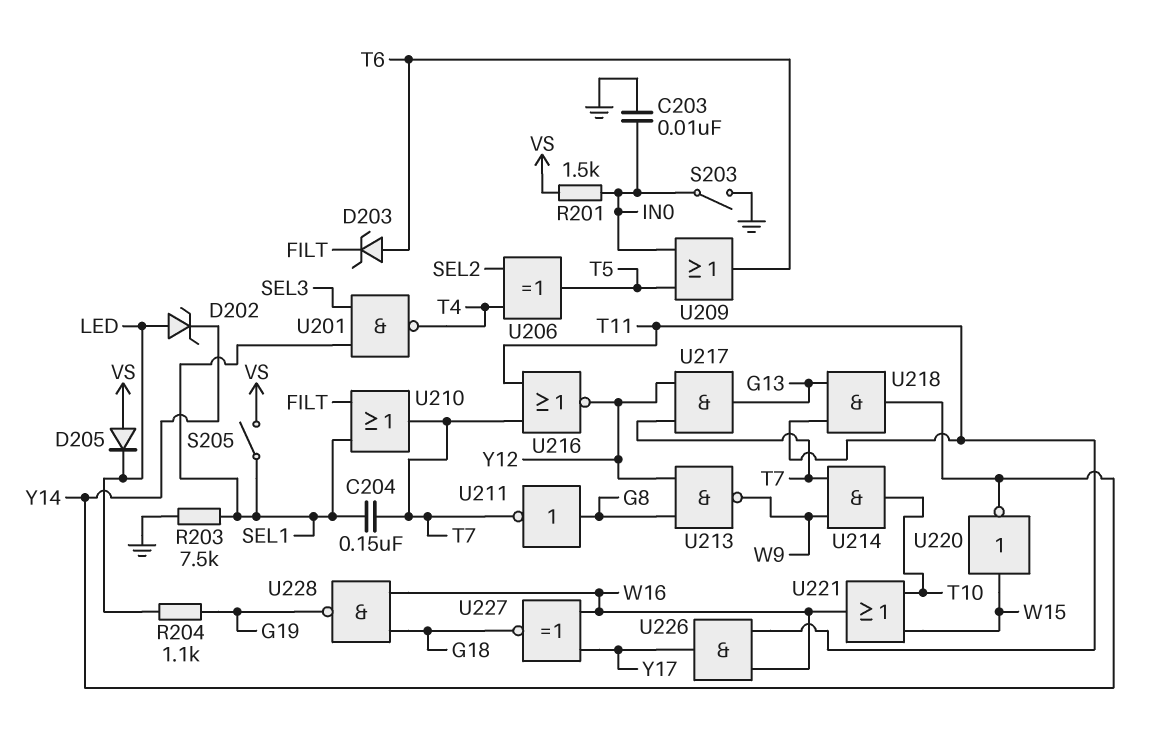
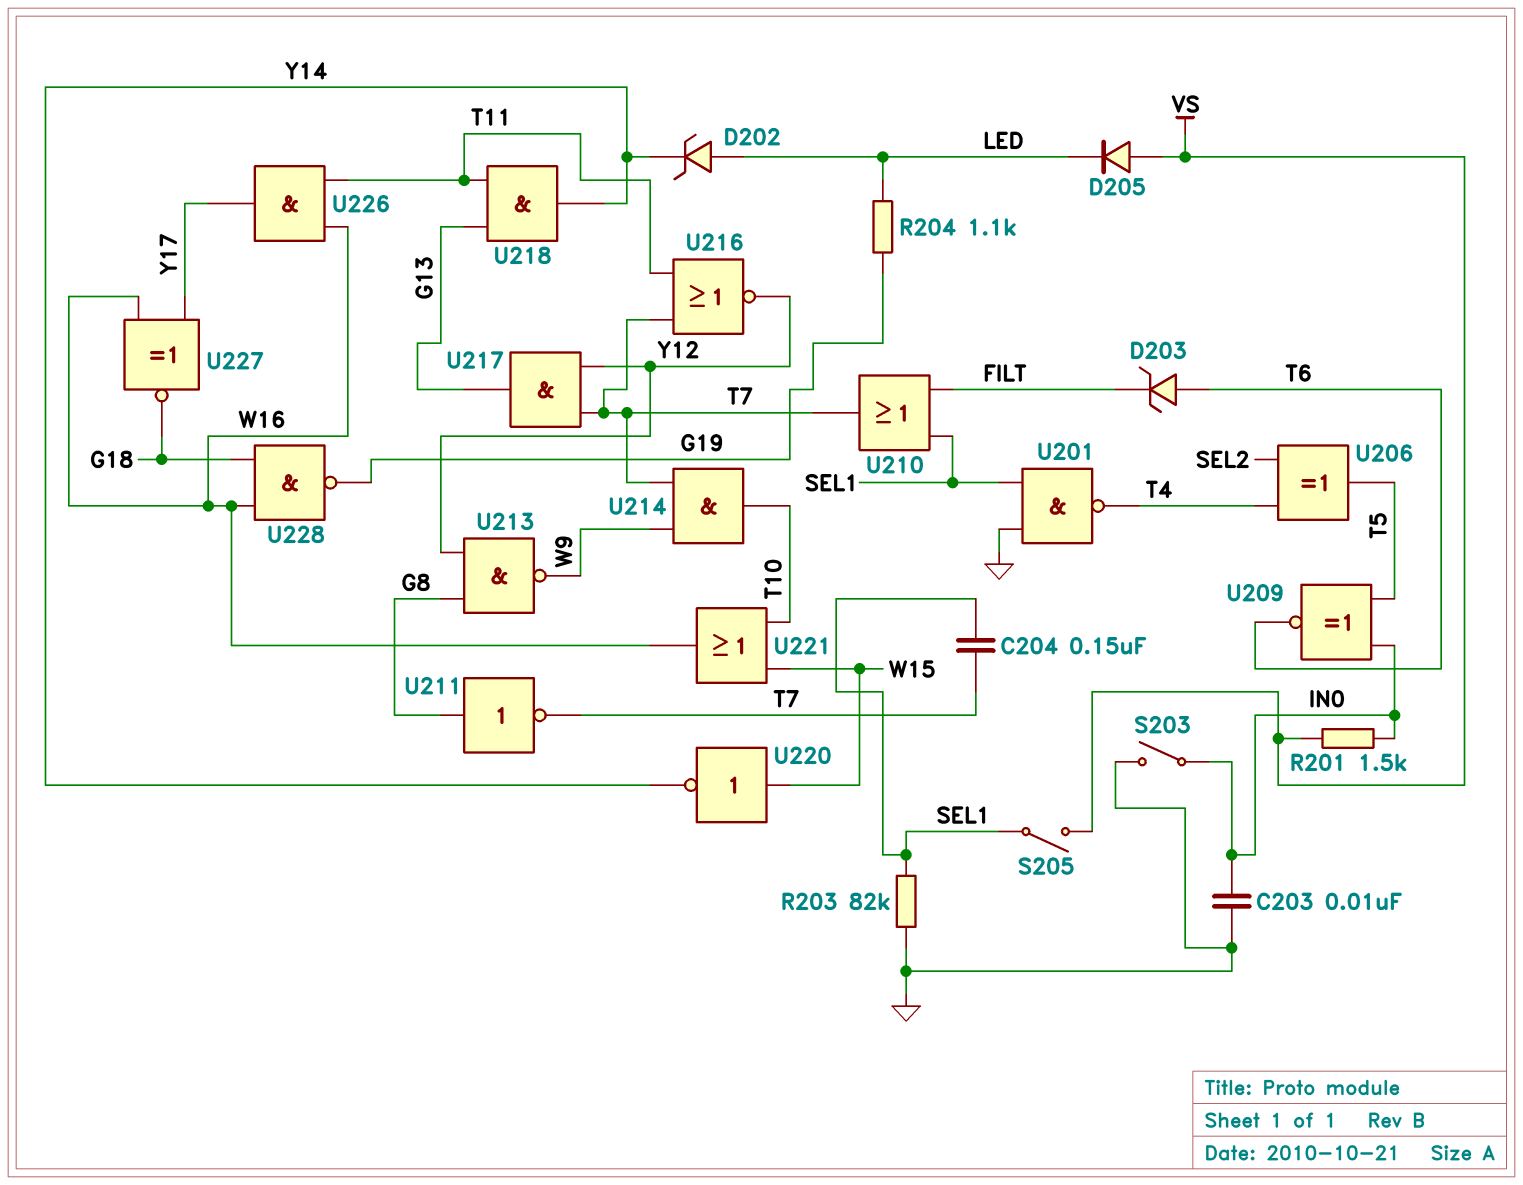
R203: 7.5k (GND, SEL1) -> 82k (GND, SEL1)
U201: NAND (in SEL1, in SEL3, out T4) -> NAND (in GND, in SEL1, out T4)
U209: OR (in IN0, in T5, out T6) -> XNOR (in IN0, in T5, out T6)

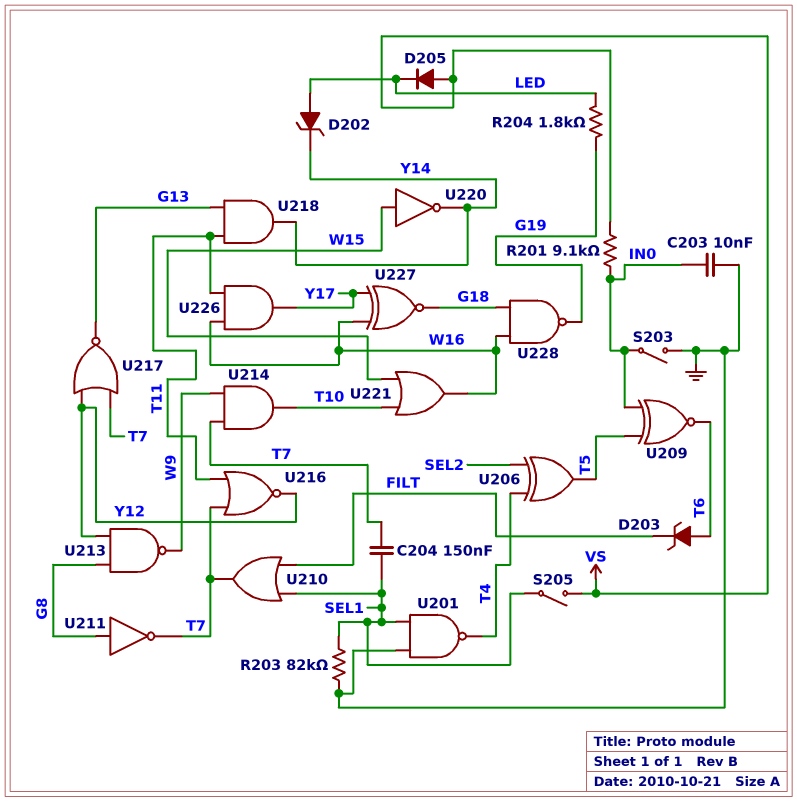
R201: 1.5k (IN0, VS) -> 9.1k (IN0, VS)
R204: 1.1k (G19, LED) -> 1.8k (G19, LED)
U217: AND (in T7, in Y12, out G13) -> NOR (in T7, in Y12, out G13)

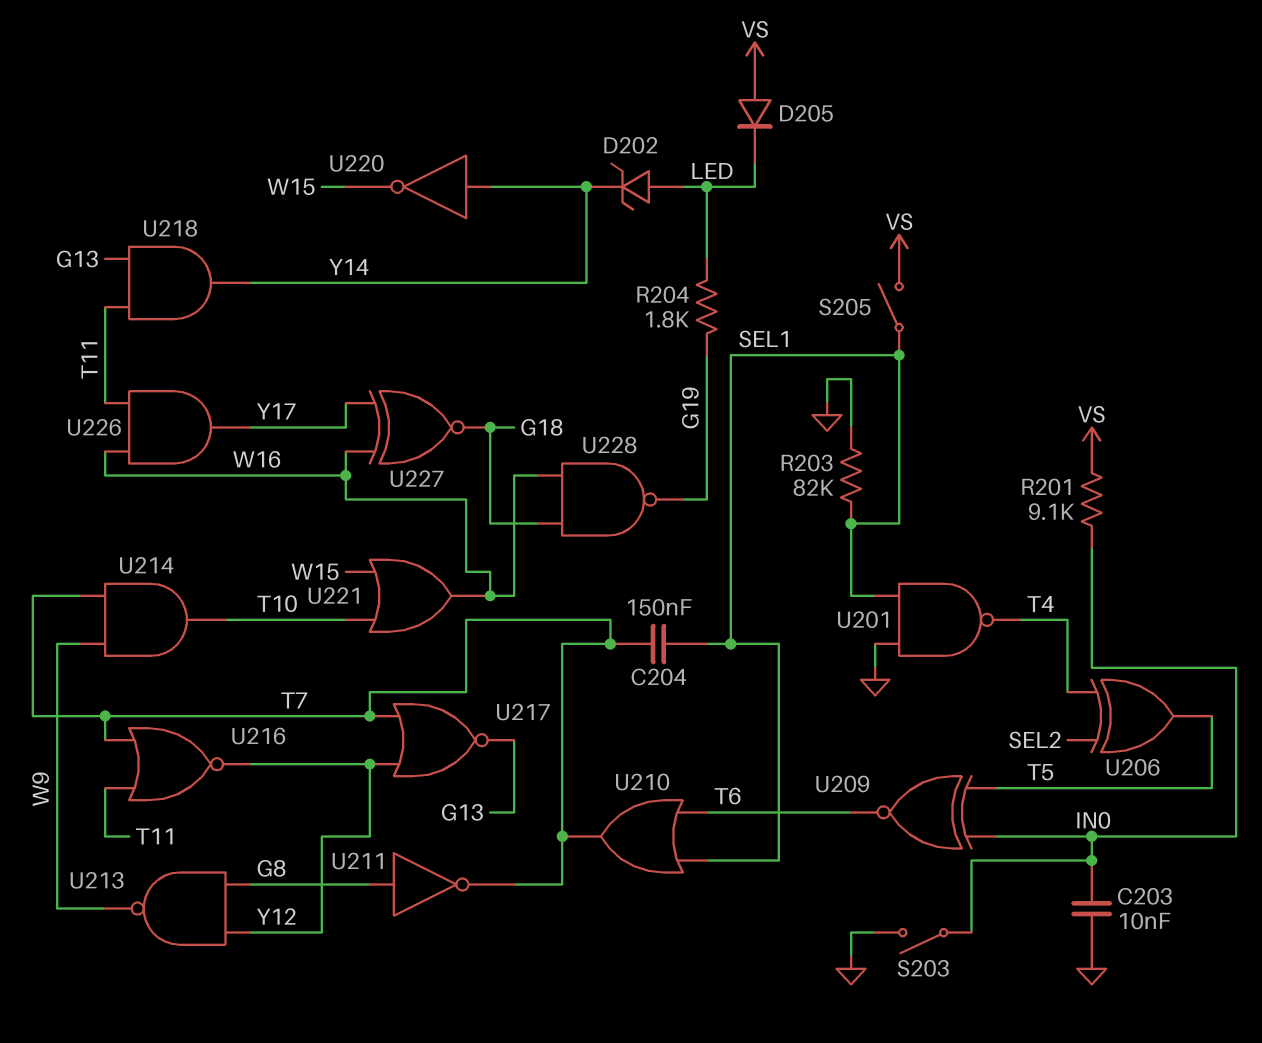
D203: zener (A T6, K FILT) -> none
U210: OR (in FILT, in SEL1, out T7) -> OR (in SEL1, in T6, out T7)
U220: NOT (in W15, out Y14) -> NOT (in Y14, out W15)

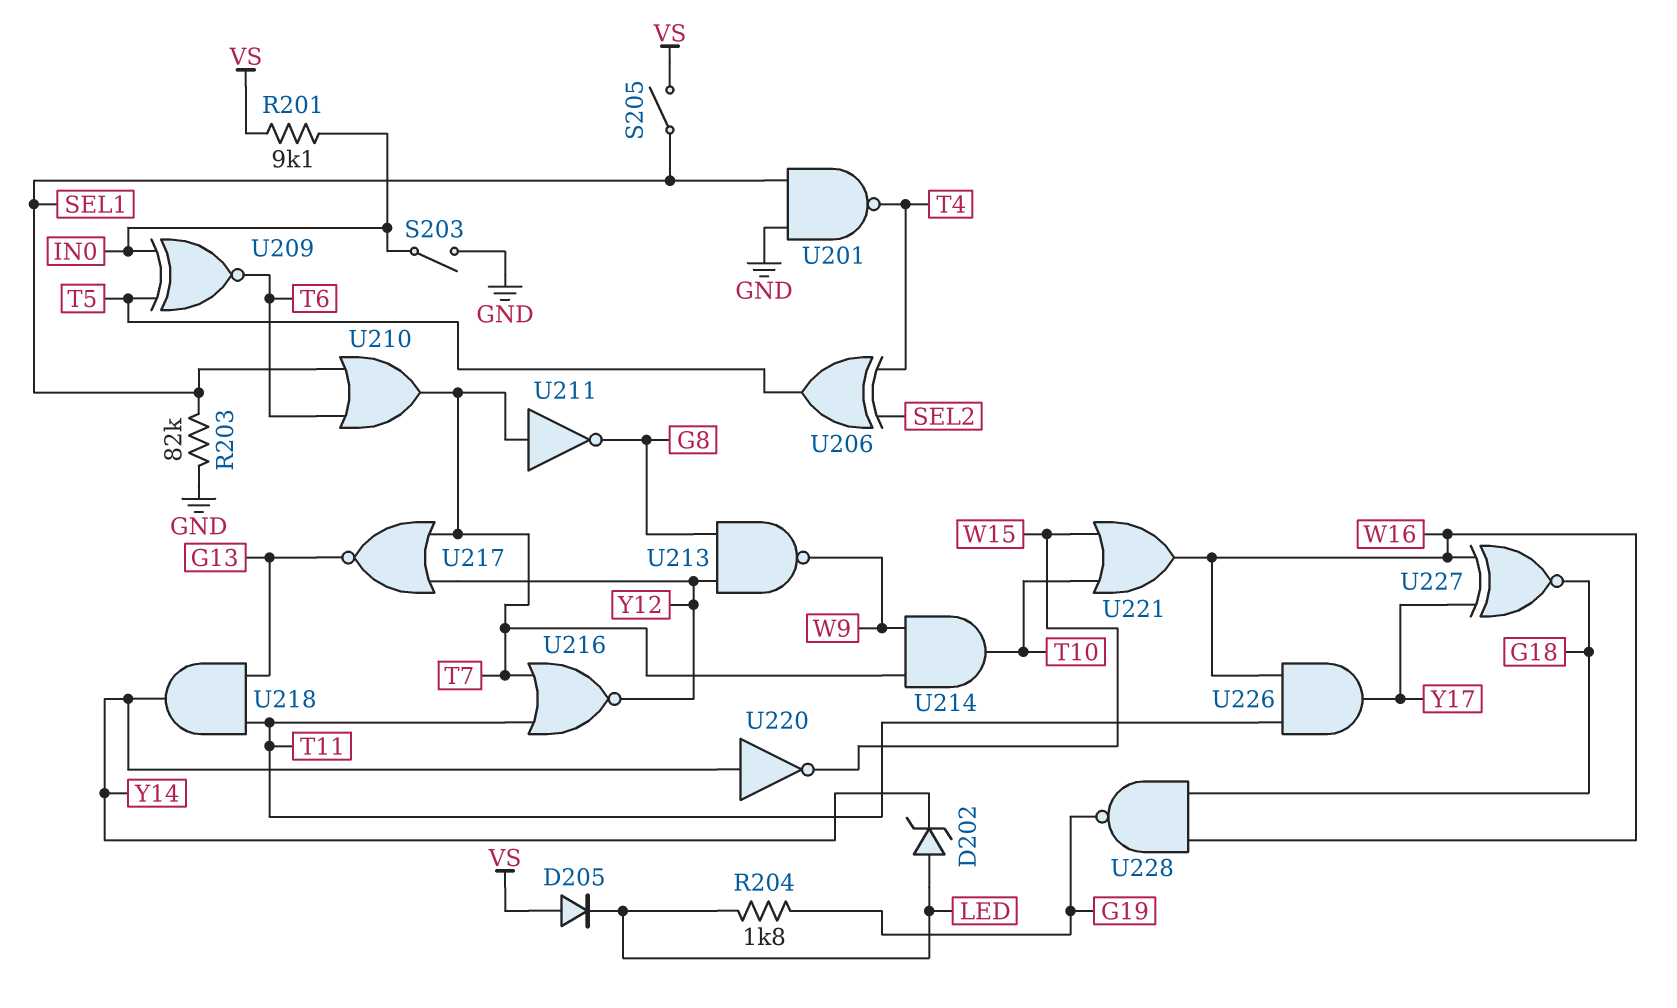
C203: 10nF (GND, IN0) -> none
C204: 150nF (SEL1, T7) -> none
U211: NOT (in G8, out T7) -> NOT (in T7, out G8)

